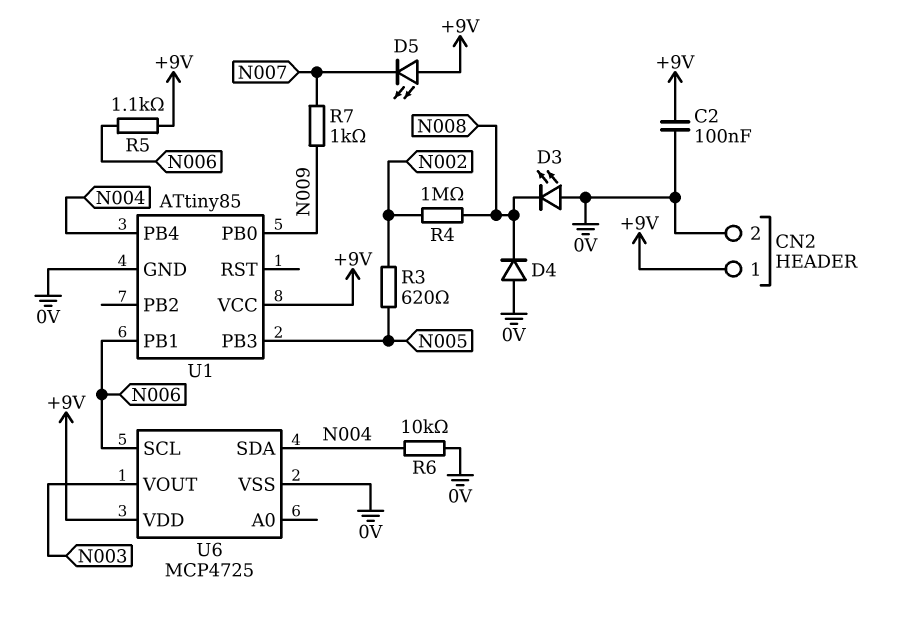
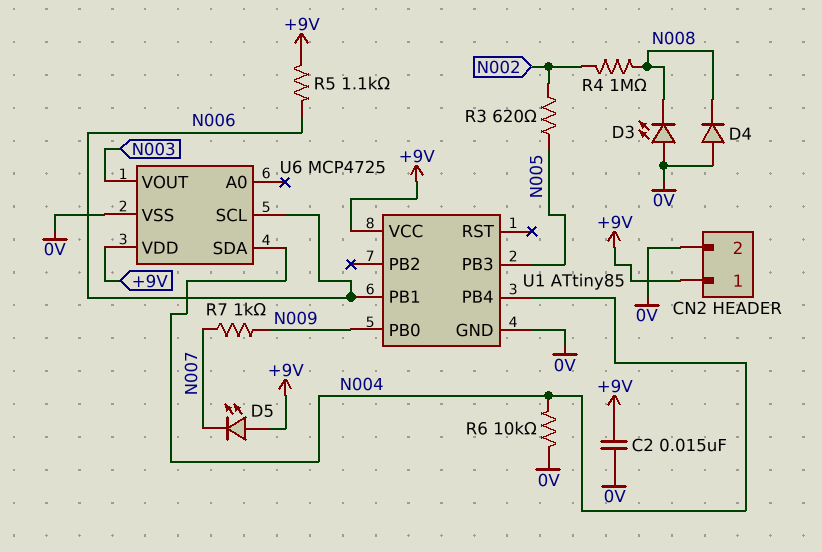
C2: 100nF (+9V, 0V) -> 15nF (+9V, 0V)

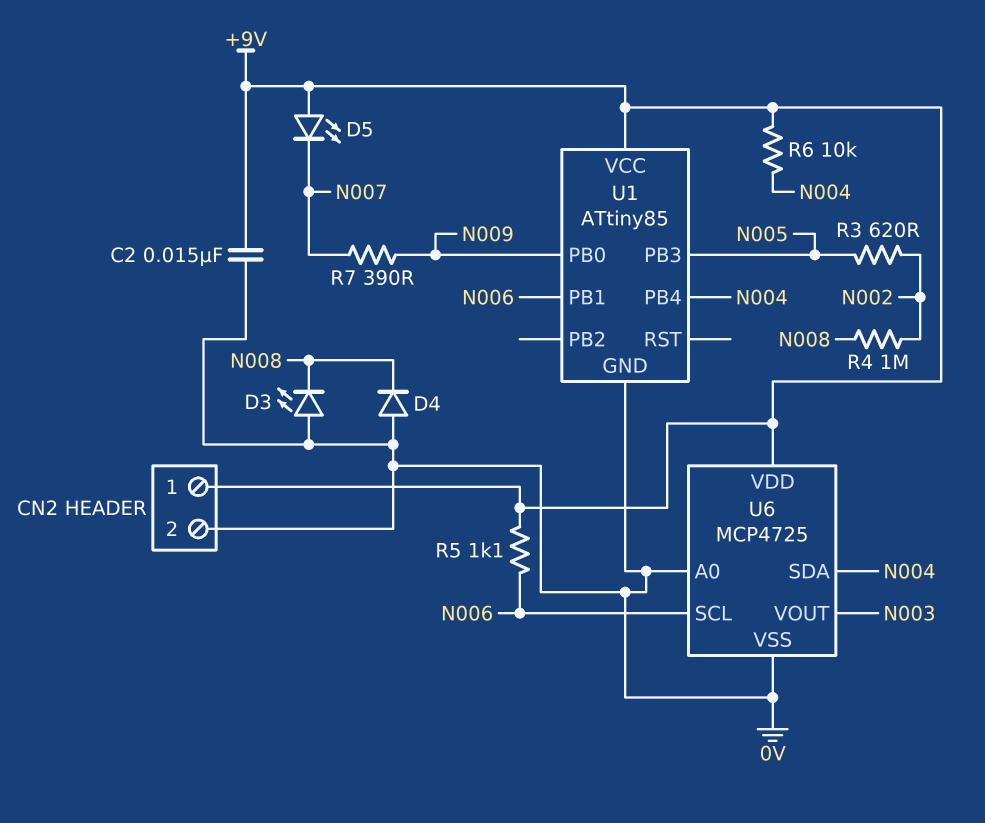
R6: 10k (0V, N004) -> 10k (+9V, N004)
R7: 1k (N007, N009) -> 390 (N007, N009)
U6 pin A0: none -> 0V

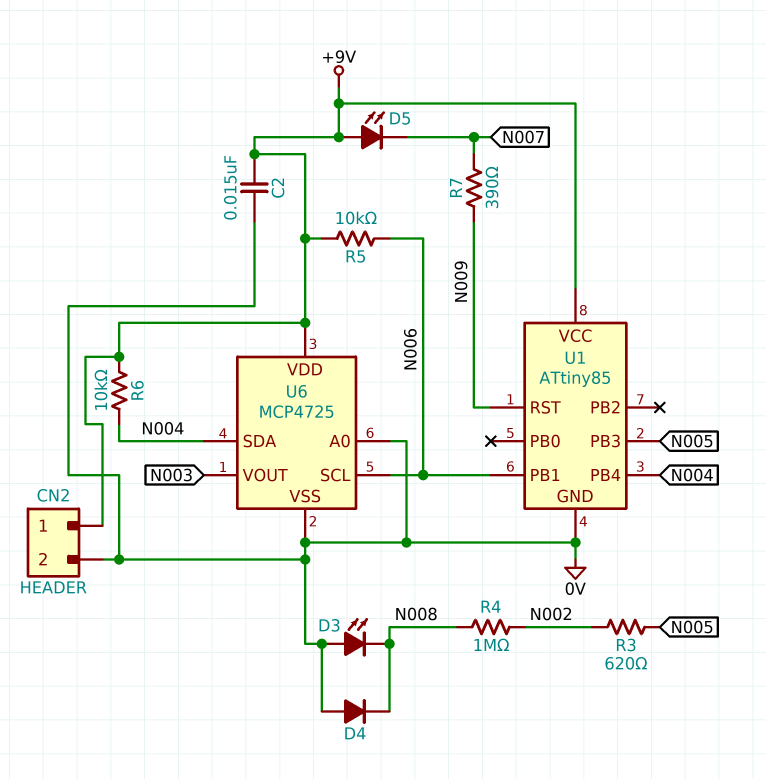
R5: 1.1k (+9V, N006) -> 10k (+9V, N006)
U1 pin PB0: N009 -> none
U1 pin RST: none -> N009

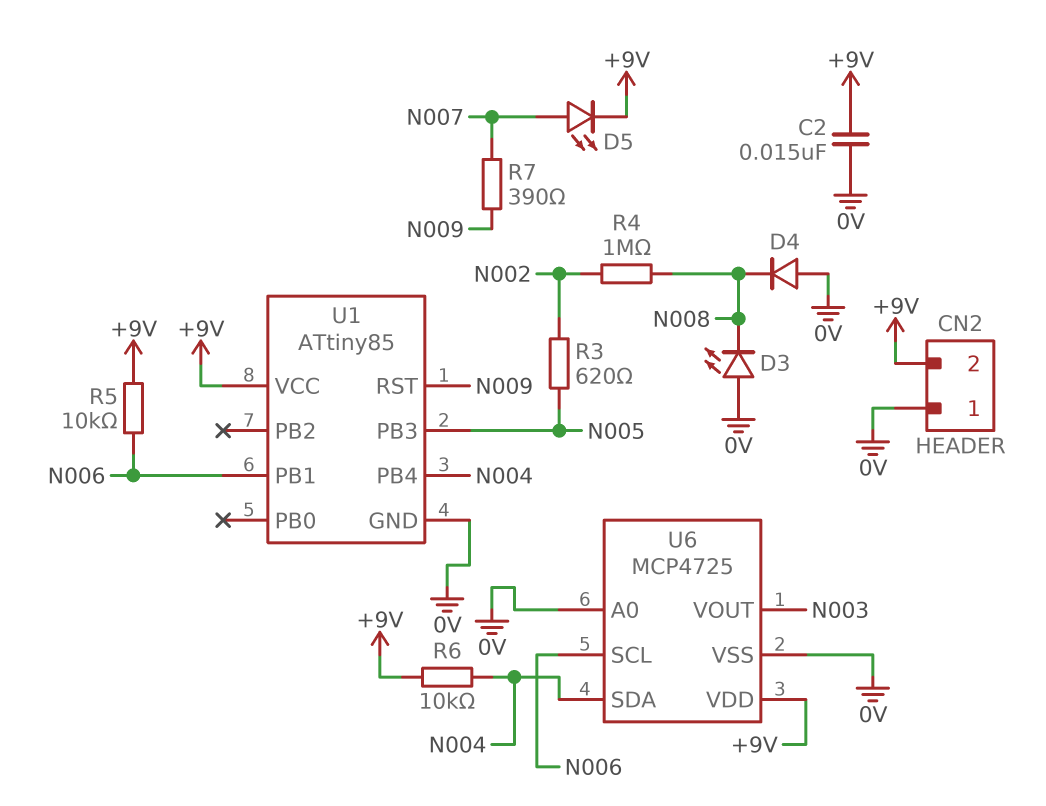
CN2 pin 1: +9V -> 0V
CN2 pin 2: 0V -> +9V
D5: LED (A +9V, K N007) -> LED (A N007, K +9V)

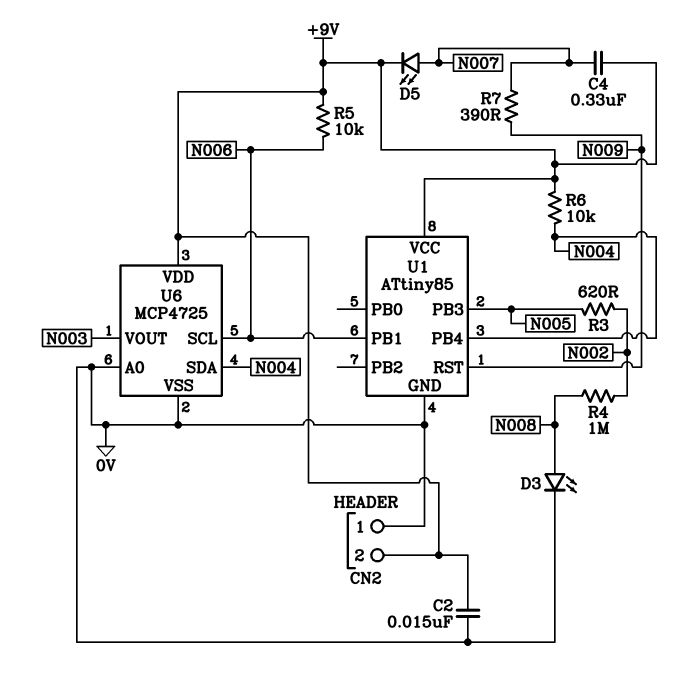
C4: none -> 330nF (+9V, N007)
D3: LED (A 0V, K N008) -> LED (A N008, K 0V)
D4: diode (A 0V, K N008) -> none

